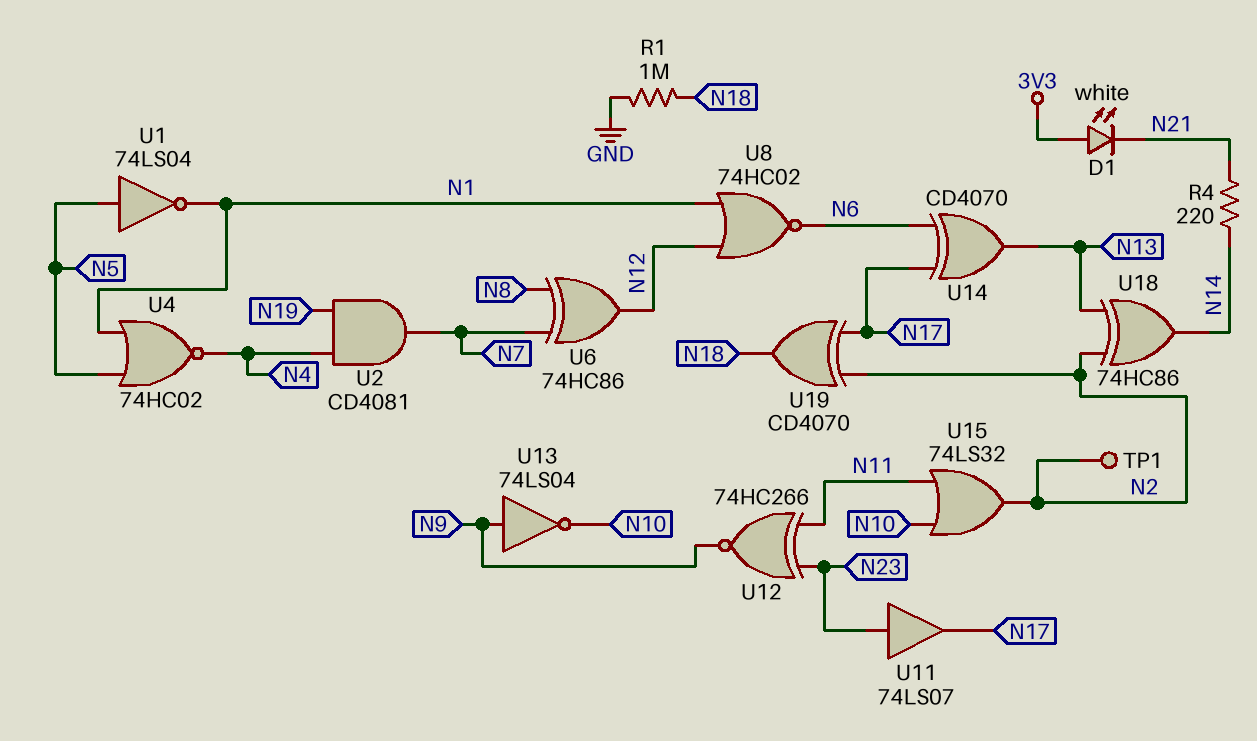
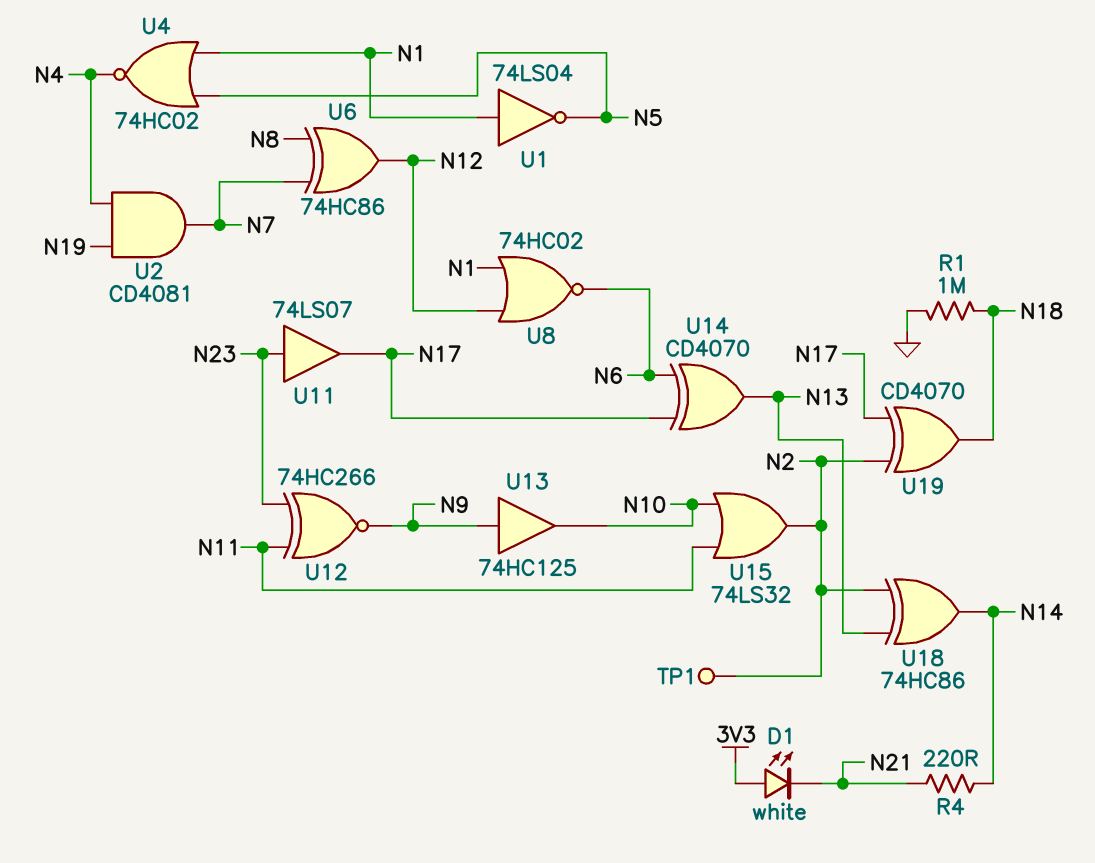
U1: NOT 74LS04 (in N5, out N1) -> NOT 74LS04 (in N1, out N5)
U13: NOT 74LS04 (in N9, out N10) -> buffer 74HC125 (in N9, out N10)

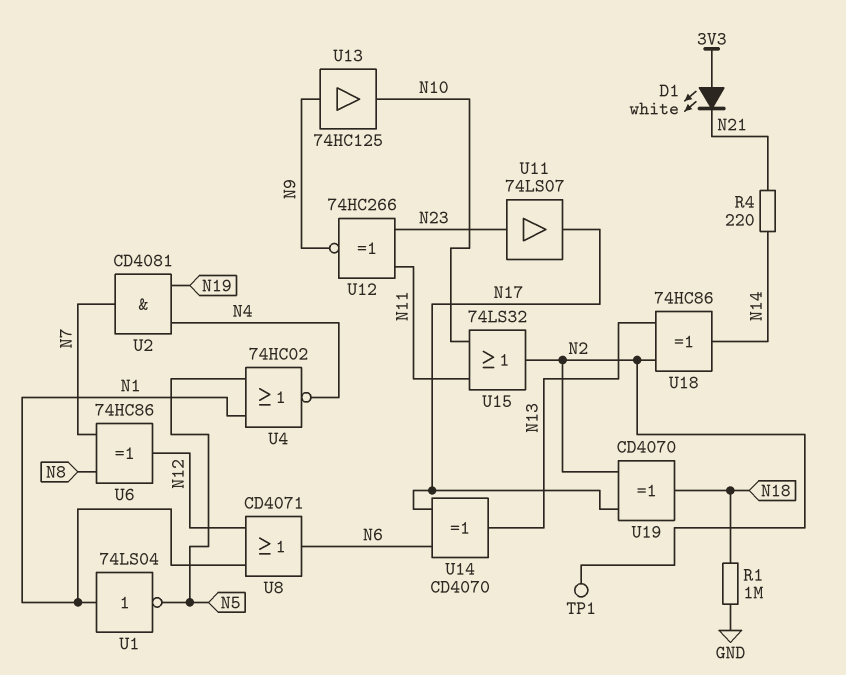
U8: NOR 74HC02 (in N1, in N12, out N6) -> OR CD4071 (in N1, in N12, out N6)

